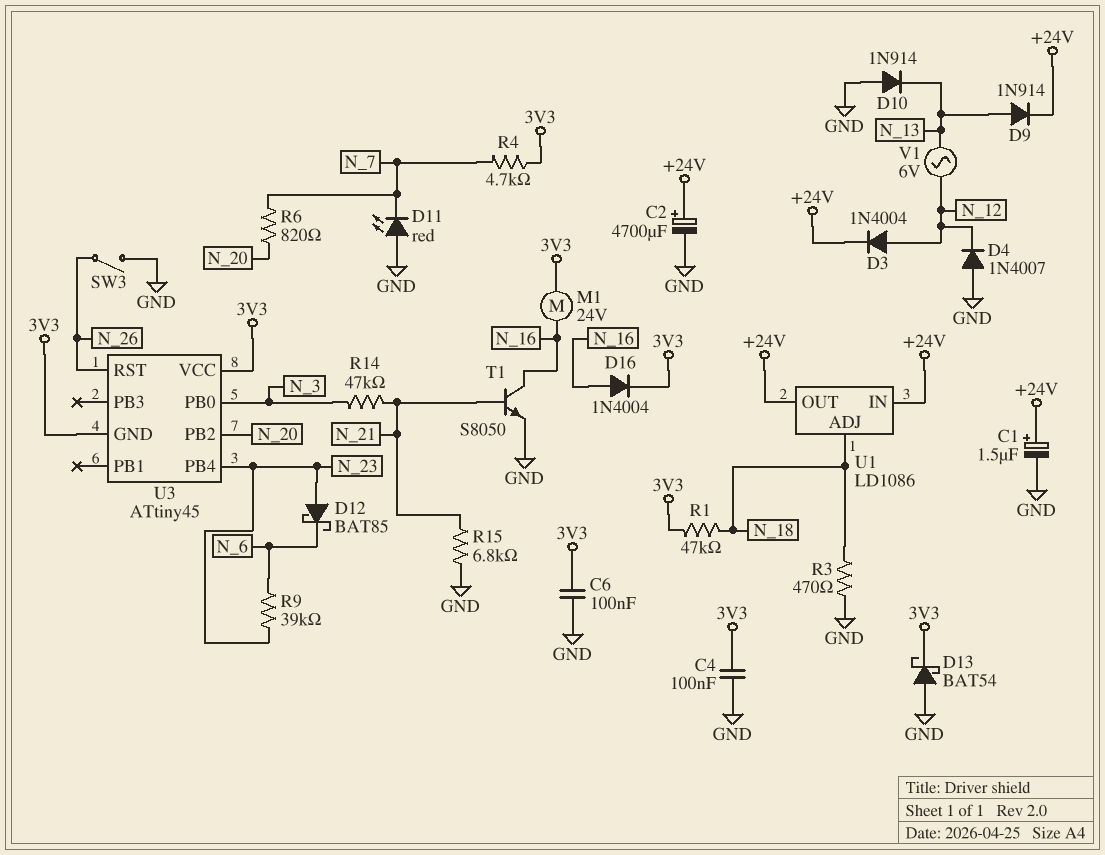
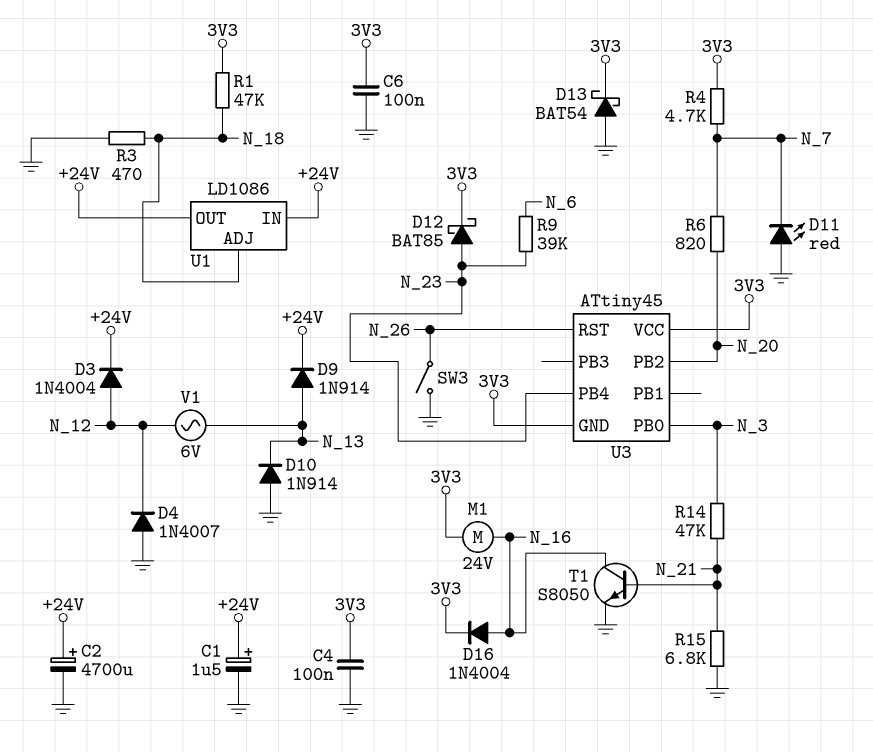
D12: schottky BAT85 (A N_23, K N_6) -> schottky BAT85 (A N_23, K 3V3)

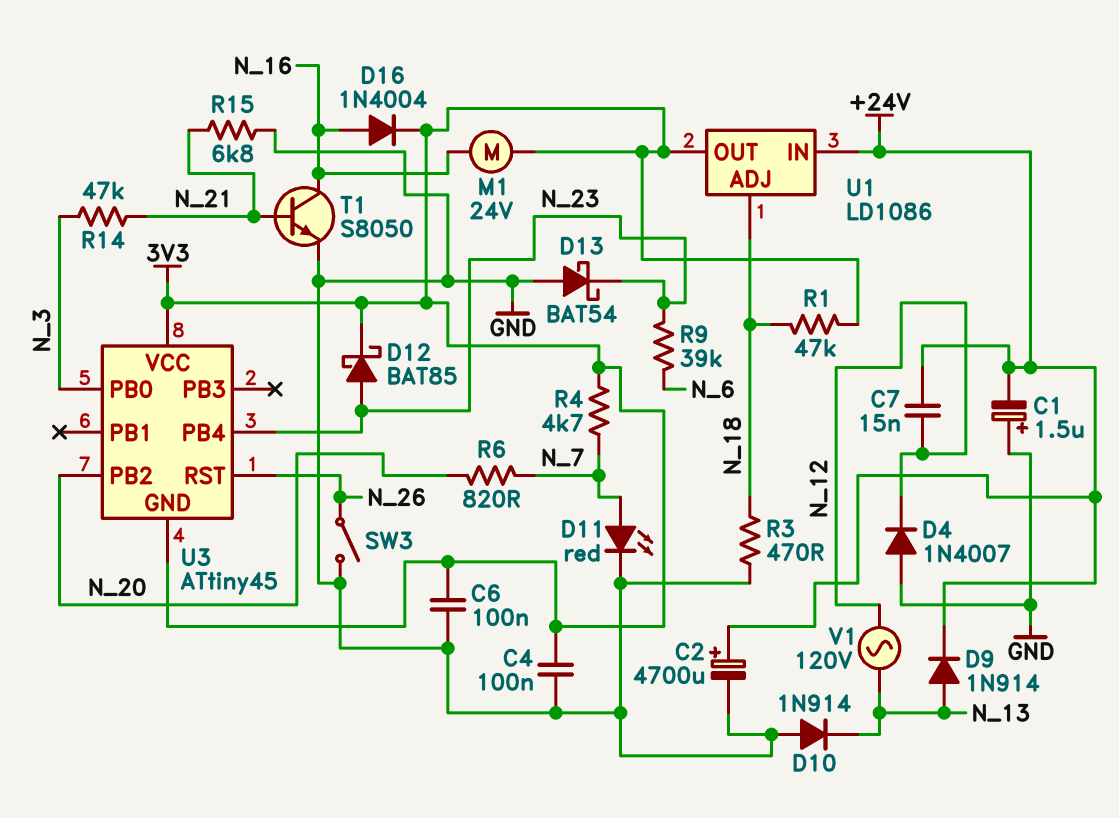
C1: 1.5uF (plus +24V, minus GND) -> 1.5uF (plus GND, minus +24V)
C7: none -> 15nF (+24V, N_12)
D3: diode 1N4004 (A N_12, K +24V) -> none
D11: LED red (A GND, K N_7) -> LED red (A N_7, K GND)
D13: schottky BAT54 (A GND, K 3V3) -> schottky BAT54 (A GND, K N_23)
U1 pin OUT: +24V -> 3V3
V1: AC 6V (N_12, N_13) -> AC 120V (N_12, N_13)

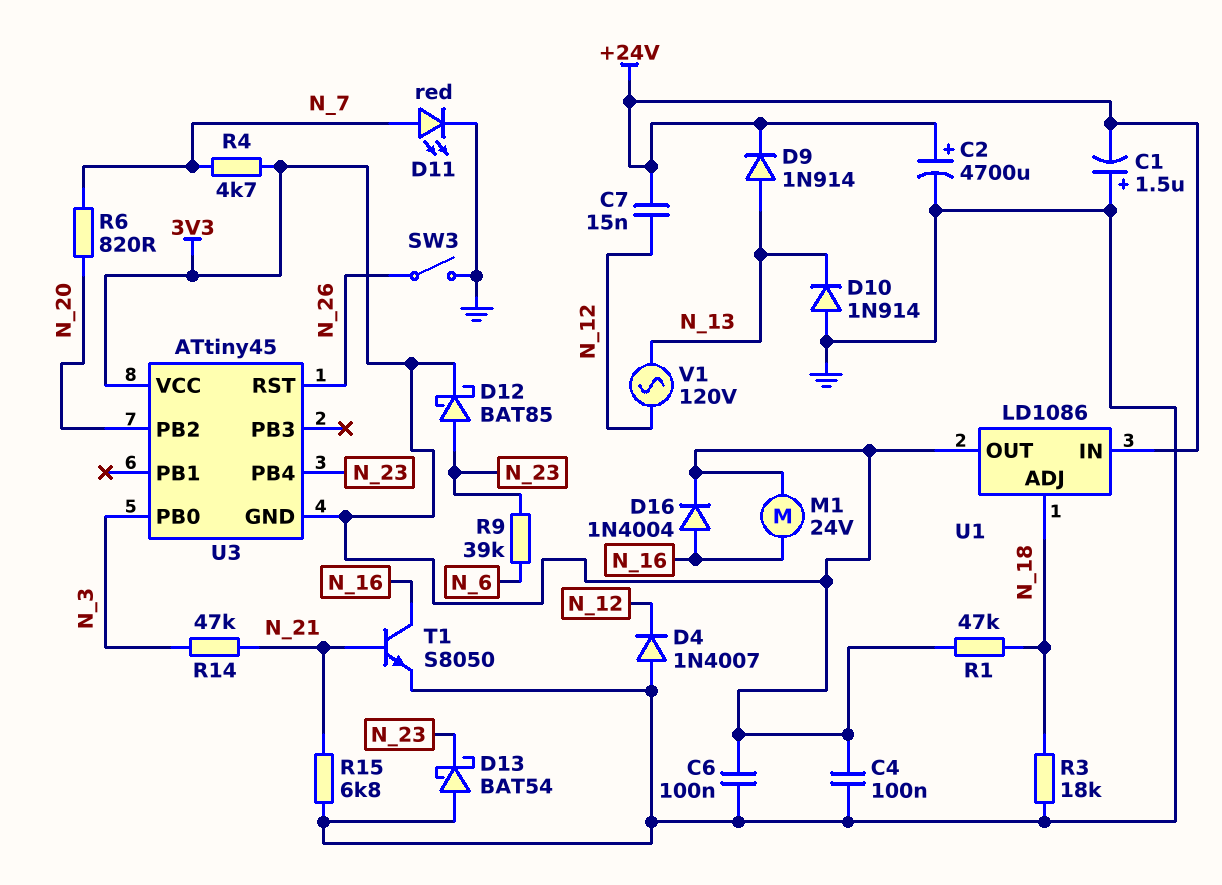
R3: 470 (GND, N_18) -> 18k (GND, N_18)

